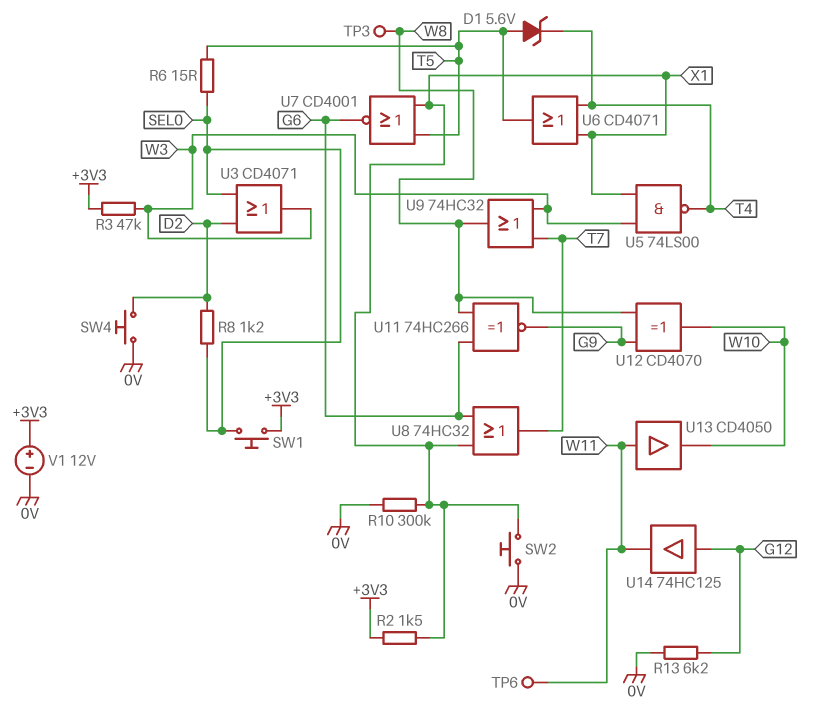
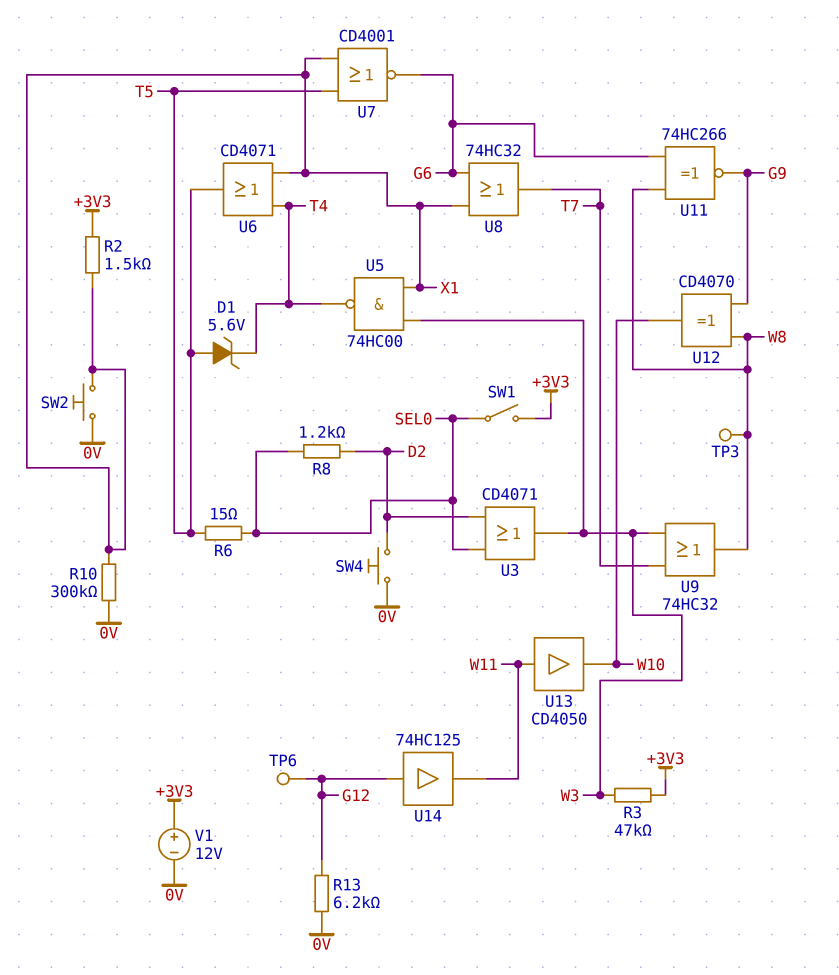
SW1: button (+3V3, SEL0) -> switch (+3V3, SEL0)
TP6: test point (W11) -> test point (G12)
U5: NAND 74LS00 (in W3, in X1, out T4) -> NAND 74HC00 (in W3, in X1, out T4)

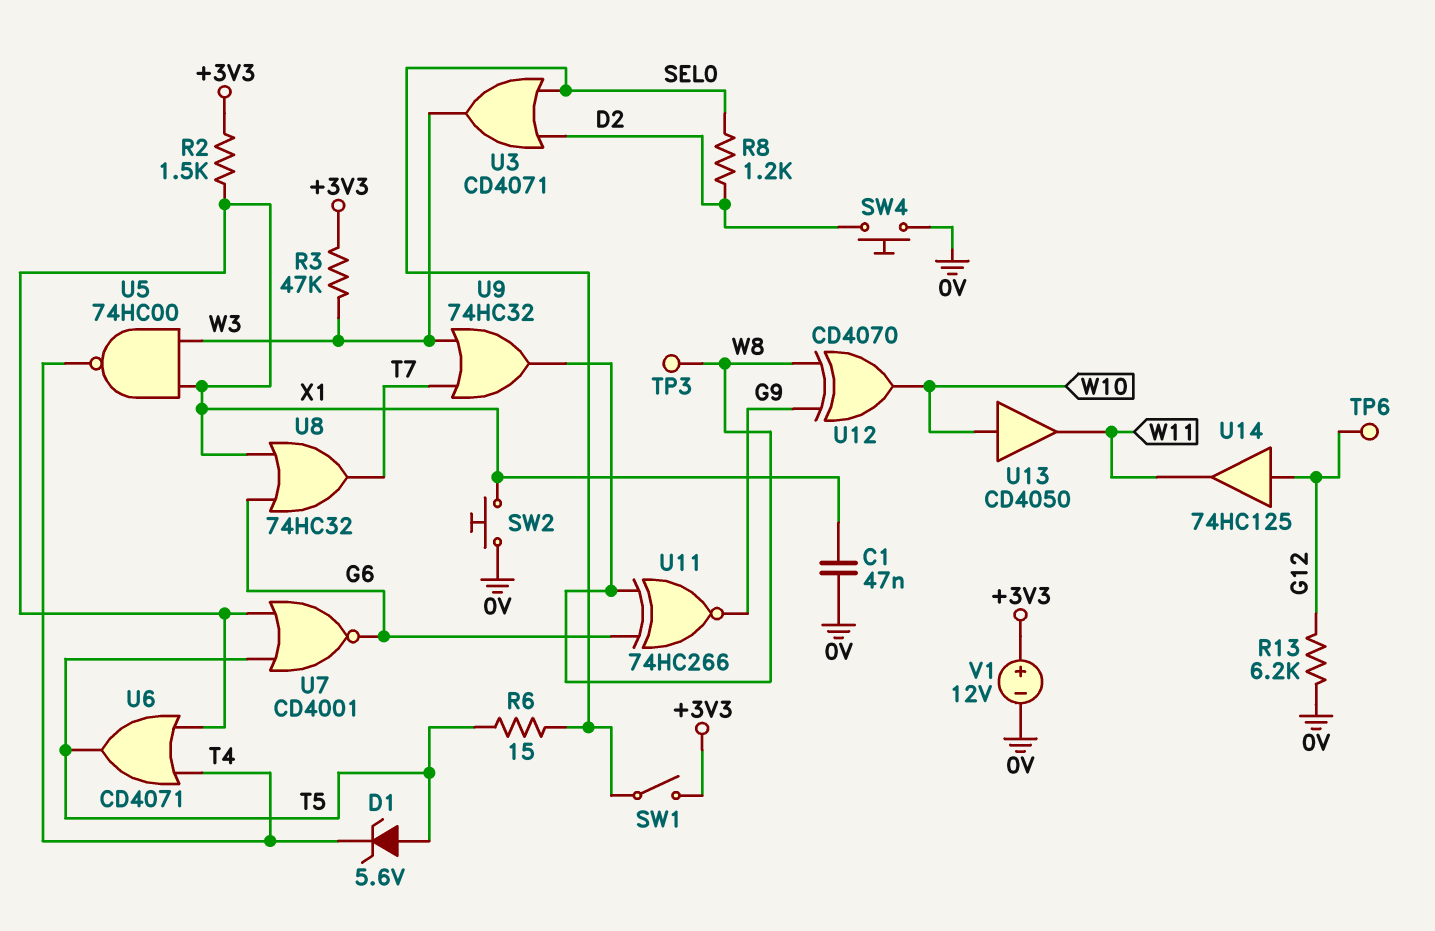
C1: none -> 47nF (0V, X1)
R10: 300k (0V, X1) -> none
U13: buffer CD4050 (in W11, out W10) -> buffer CD4050 (in W10, out W11)

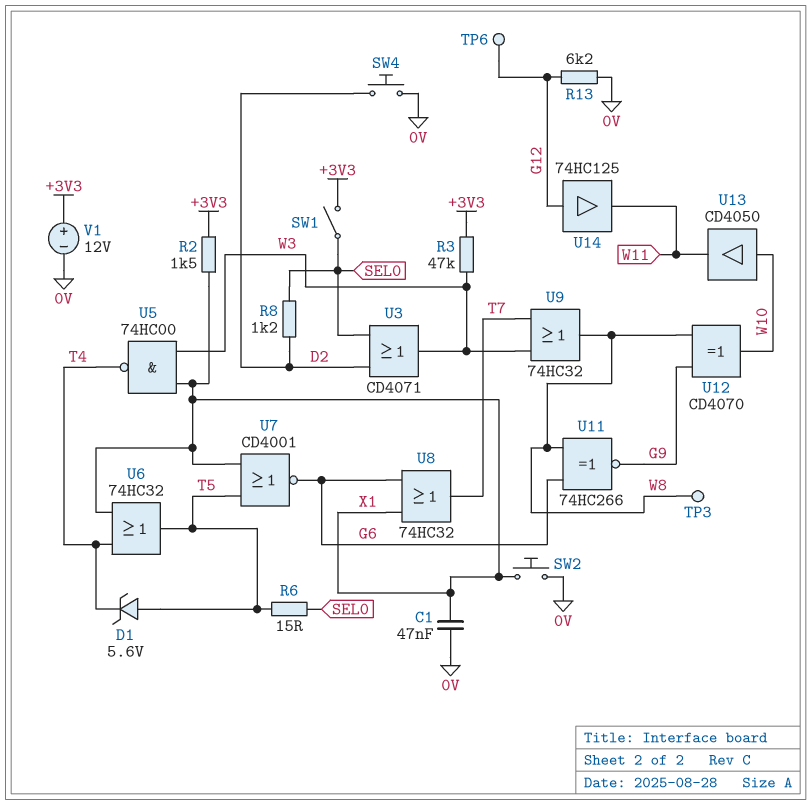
U6: OR CD4071 (in T4, in X1, out T5) -> OR 74HC32 (in T4, in X1, out T5)

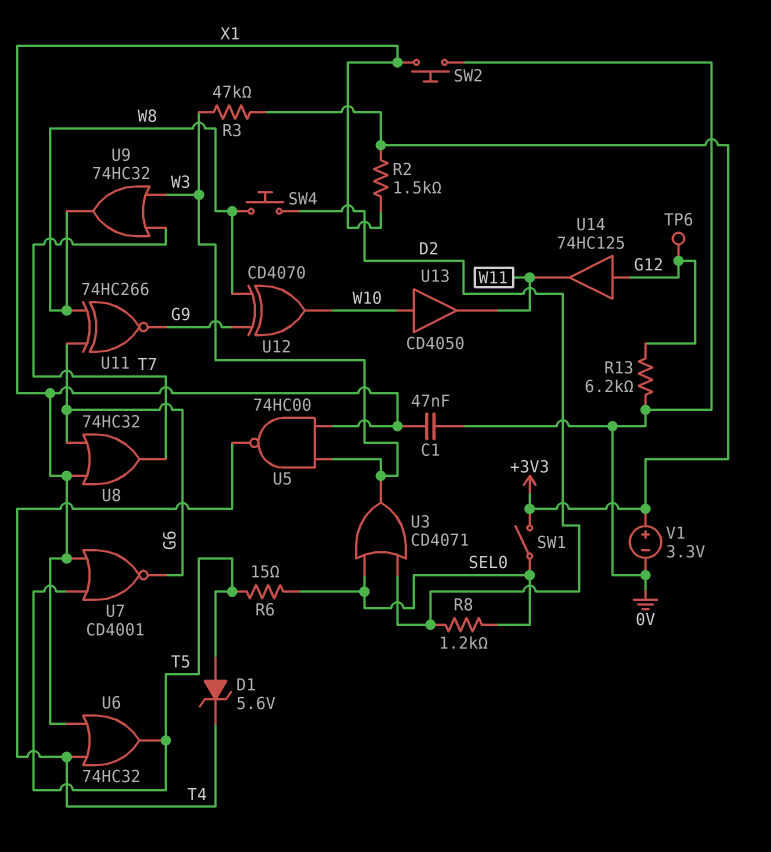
SW4: button (0V, D2) -> button (D2, W8)
TP3: test point (W8) -> none
V1: 12V (plus +3V3, minus 0V) -> 3.3V (plus +3V3, minus 0V)

